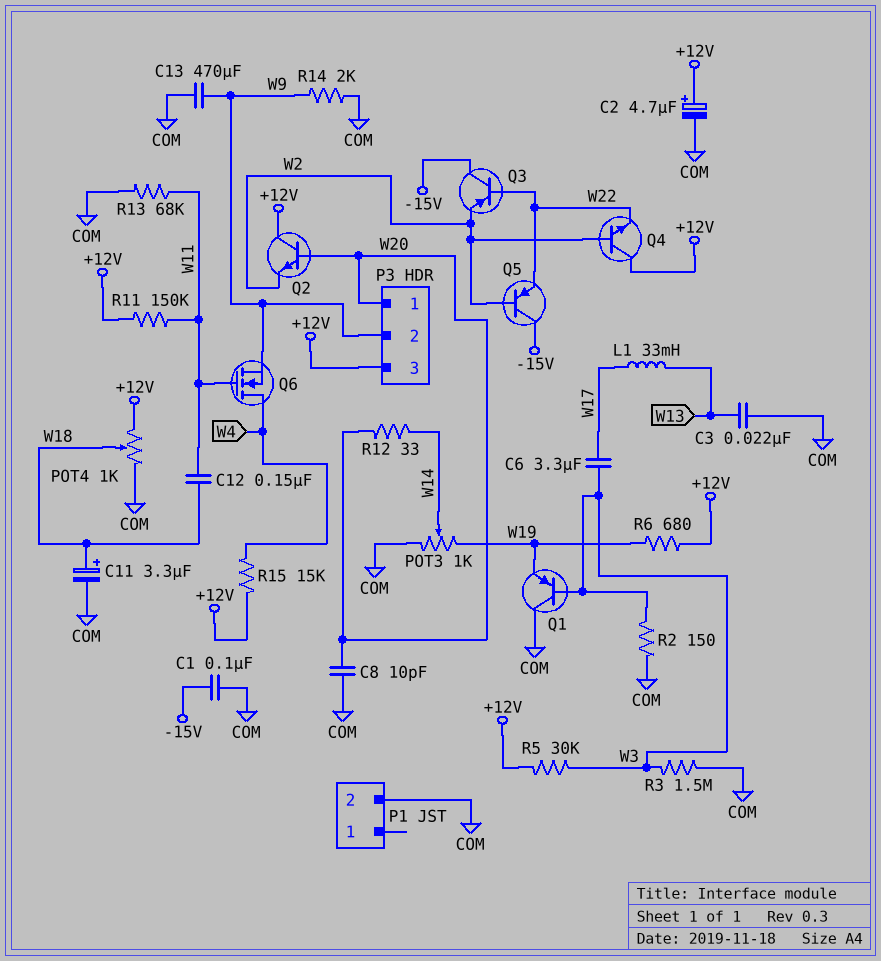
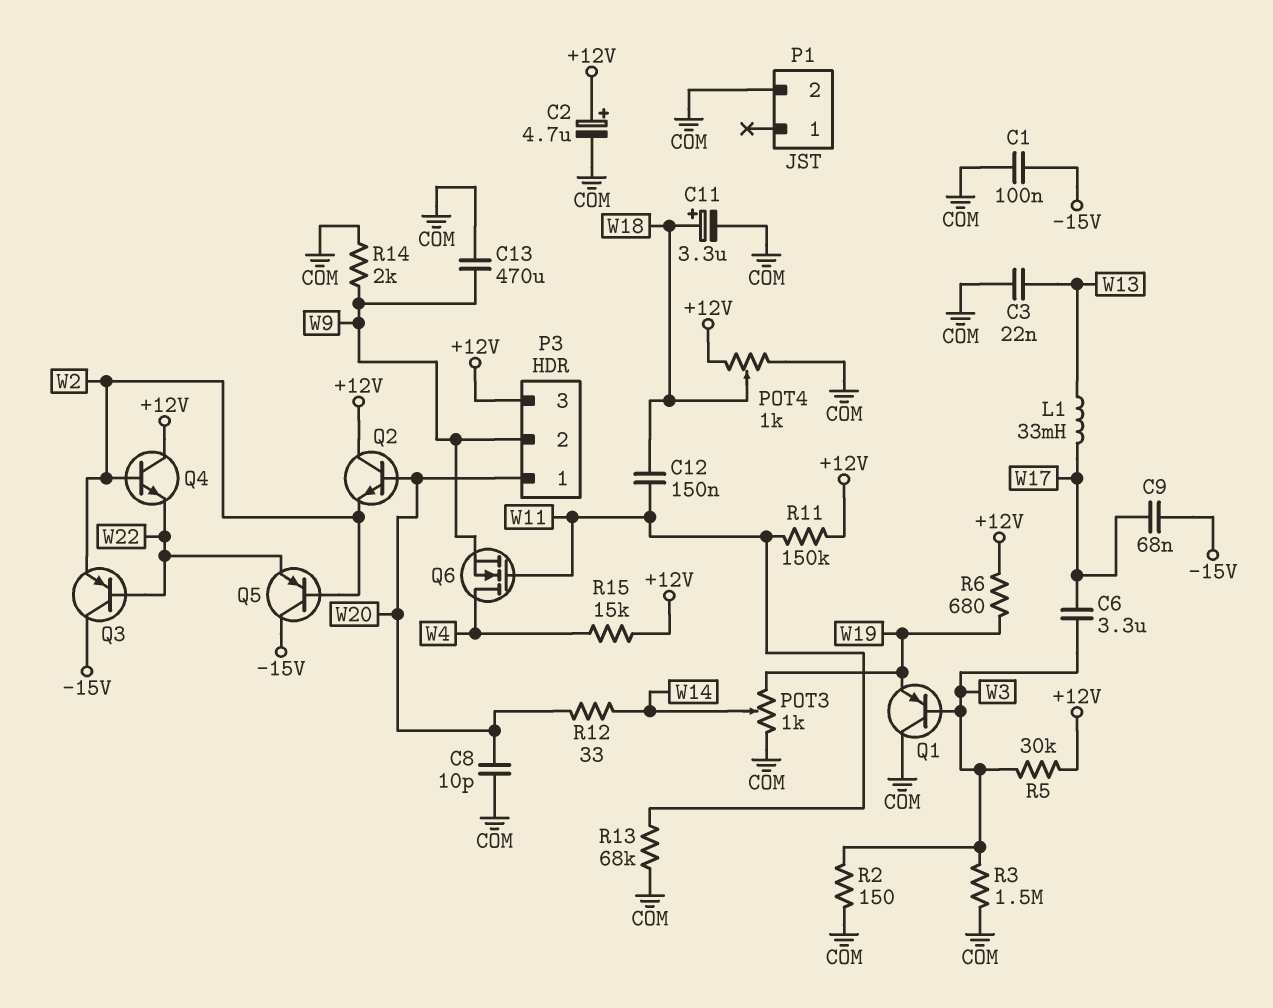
C9: none -> 68nF (-15V, W17)

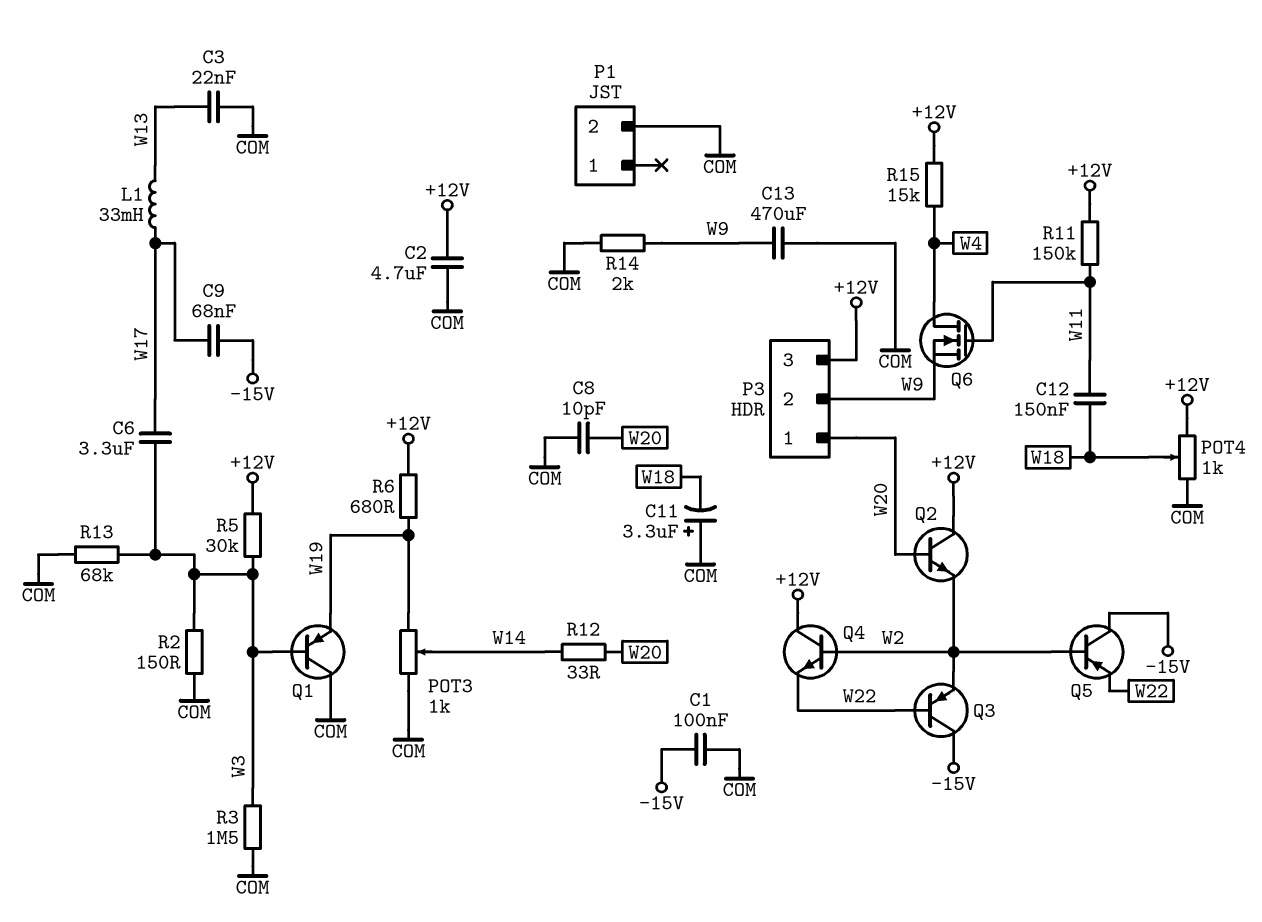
C2: 4.7uF (plus +12V, minus COM) -> 4.7uF (+12V, COM)
C11: 3.3uF (plus W18, minus COM) -> 3.3uF (plus COM, minus W18)
R13: 68k (COM, W11) -> 68k (COM, W3)

